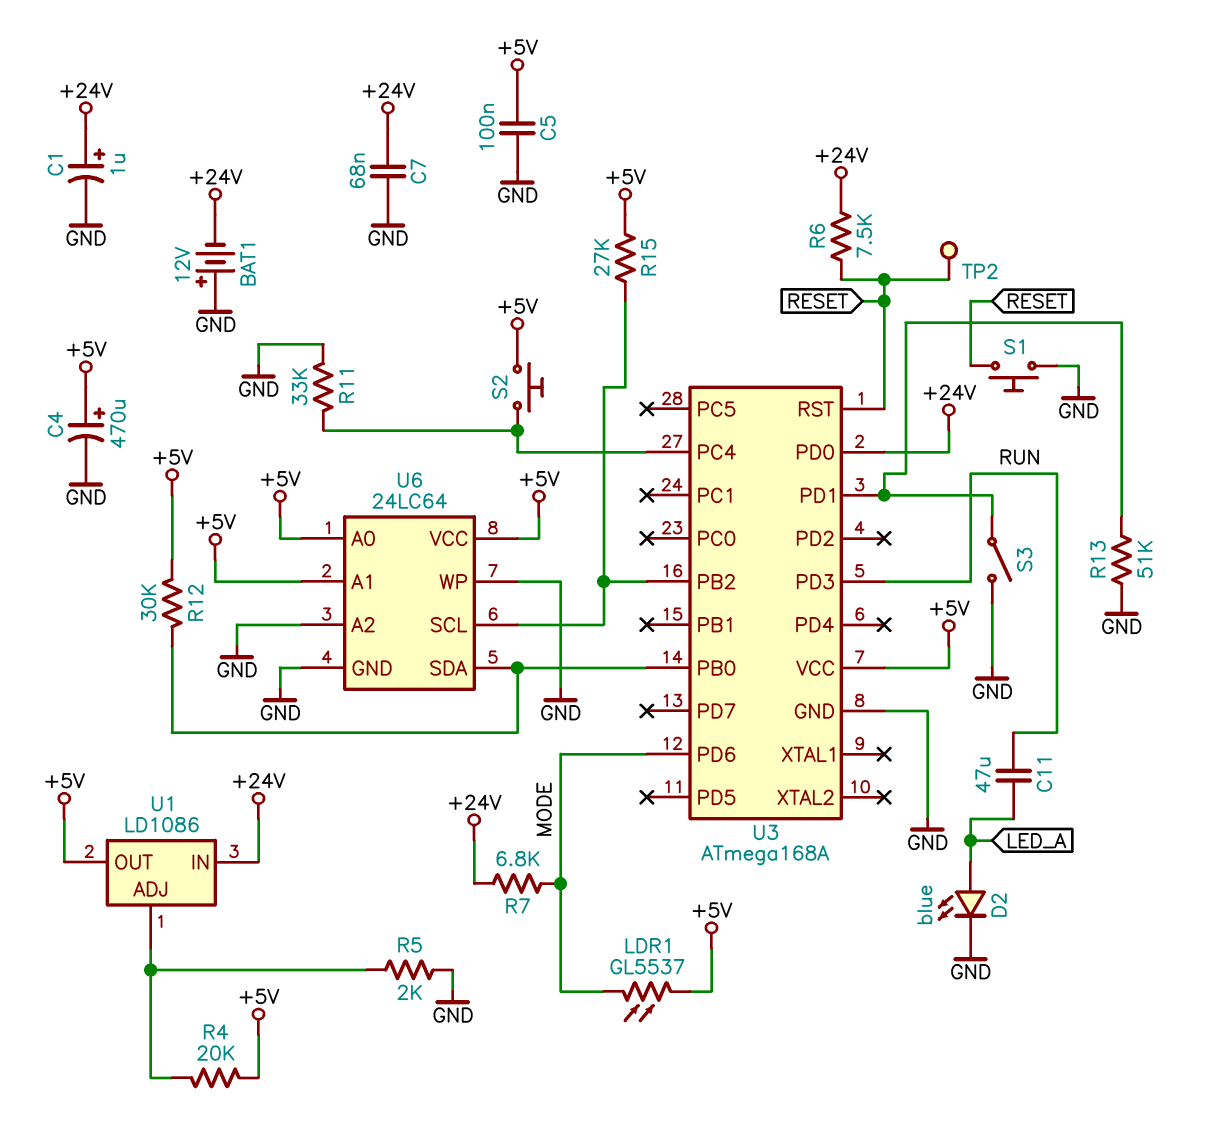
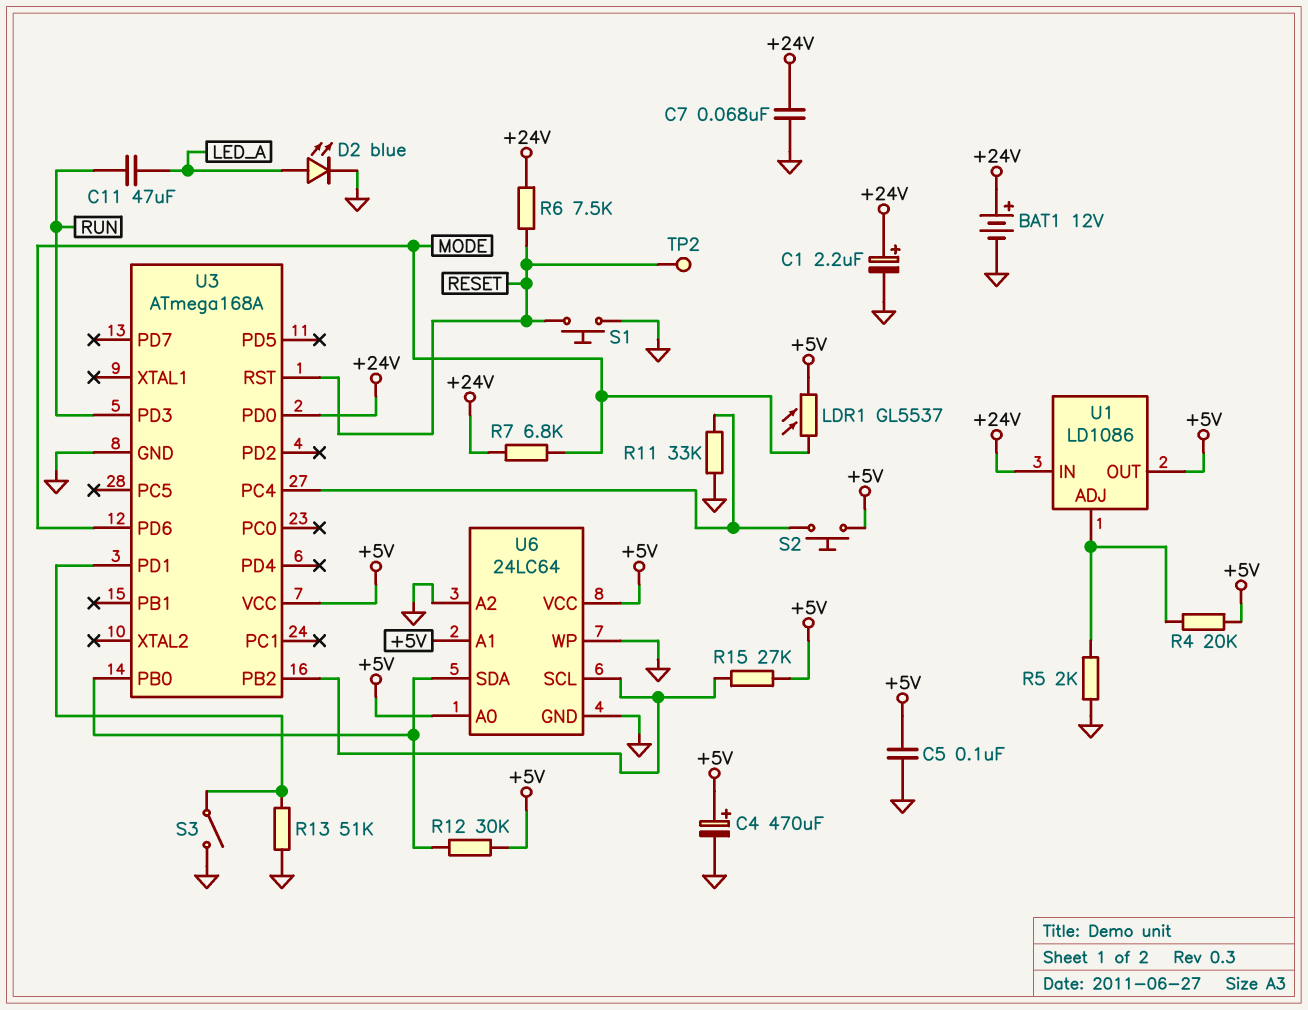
BAT1: 12V (plus GND, minus +24V) -> 12V (plus +24V, minus GND)
C1: 1uF (plus +24V, minus GND) -> 2.2uF (plus +24V, minus GND)

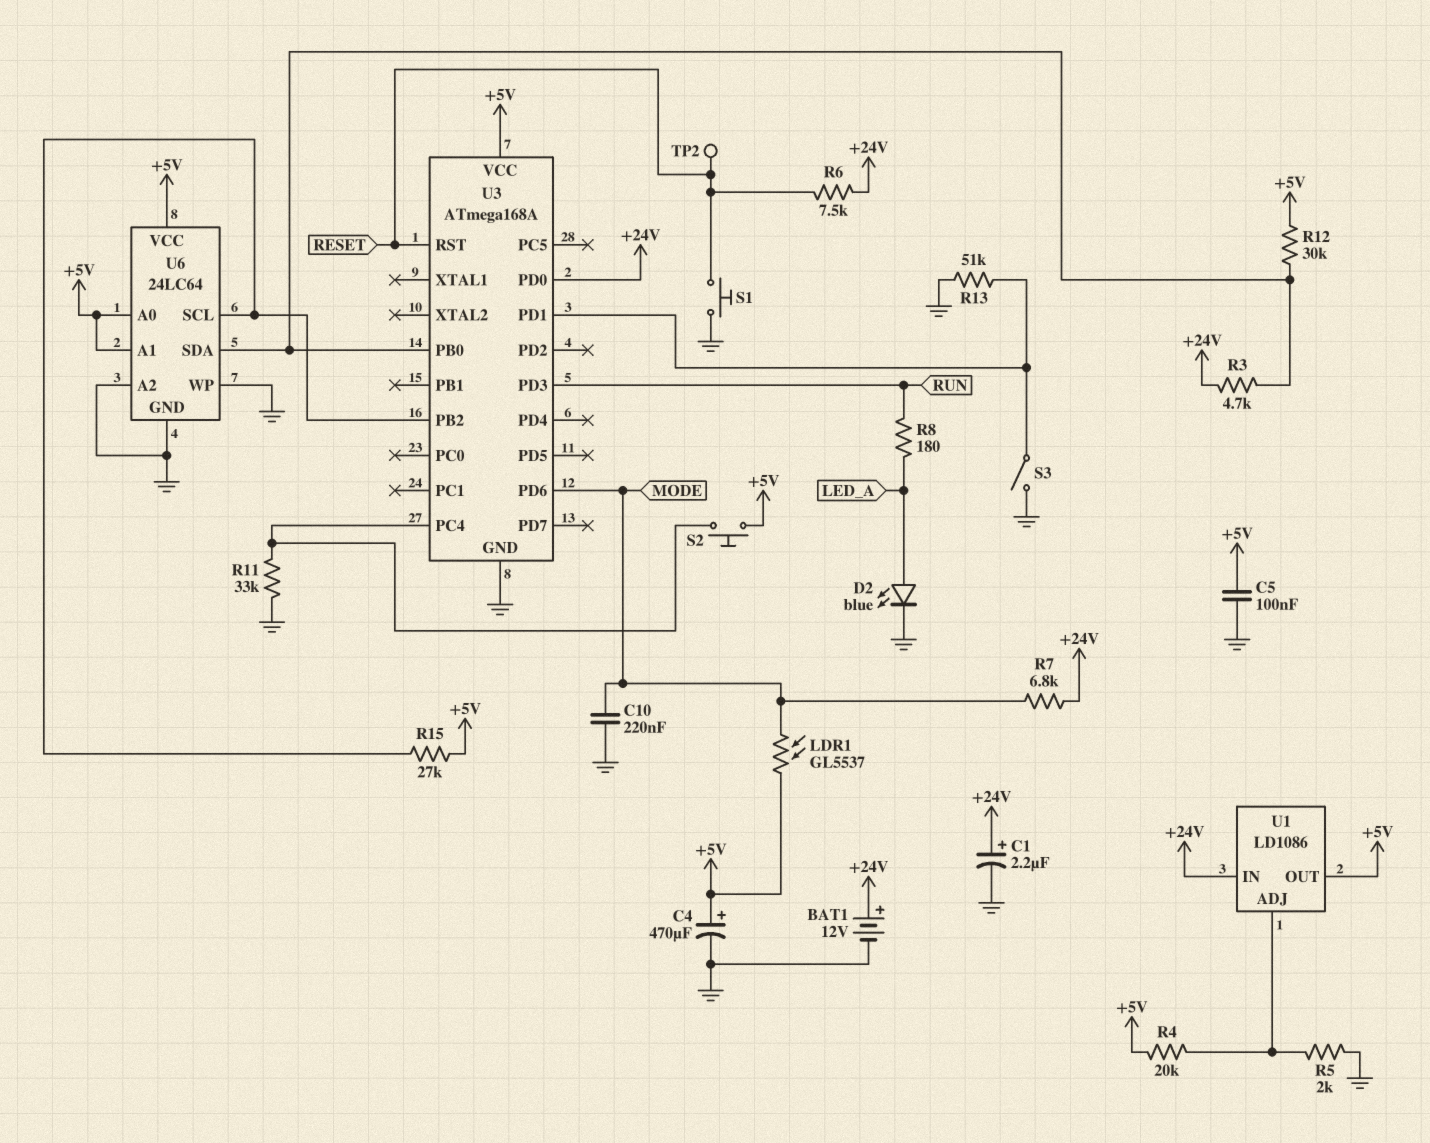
C7: 68nF (+24V, GND) -> none
C10: none -> 220nF (GND, MODE)
C11: 47uF (LED_A, RUN) -> none
R3: none -> 4.7k (+24V, U3/PB0)
R8: none -> 180 (LED_A, RUN)

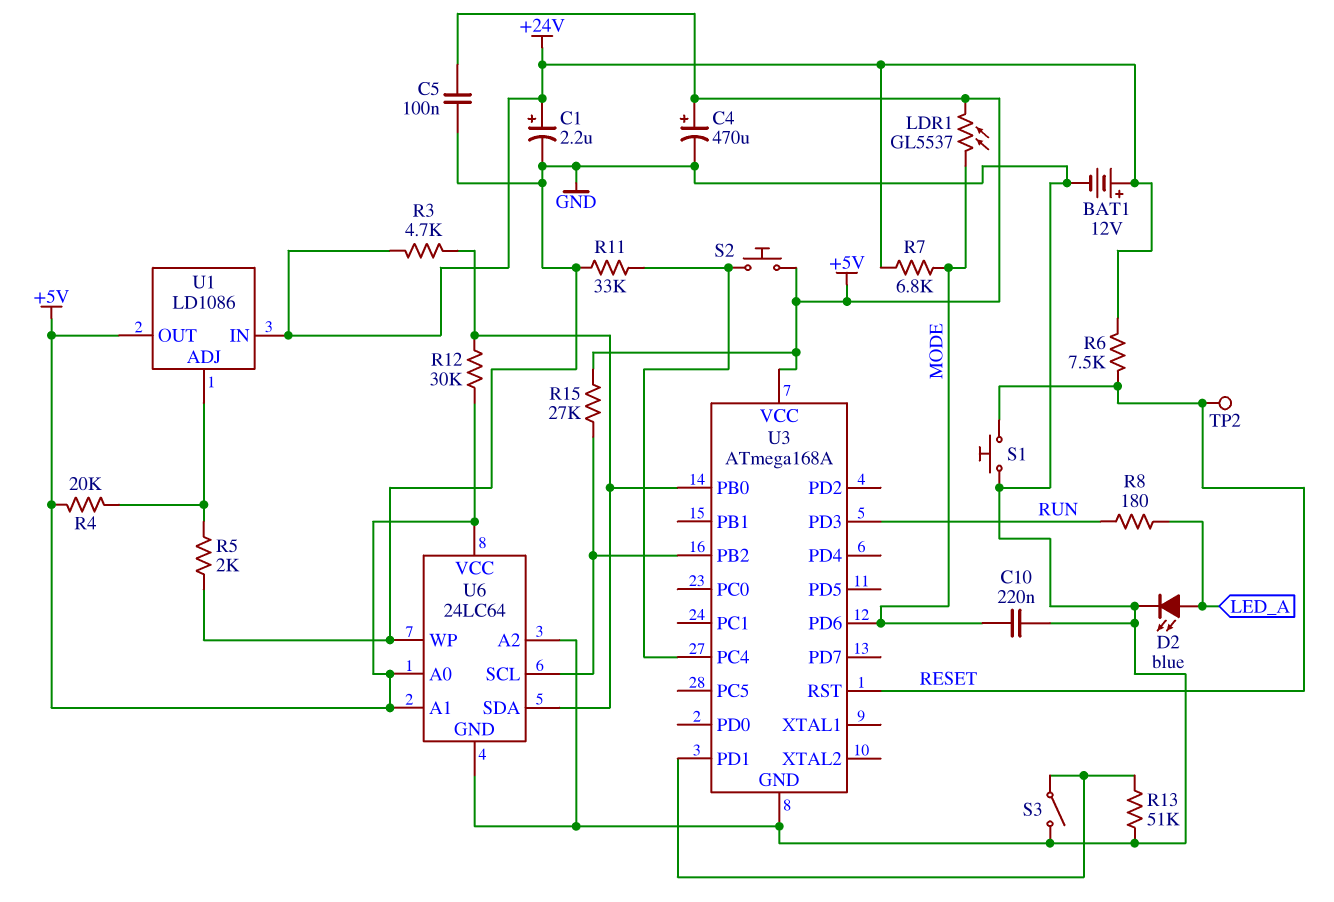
U3 pin PD0: +24V -> none

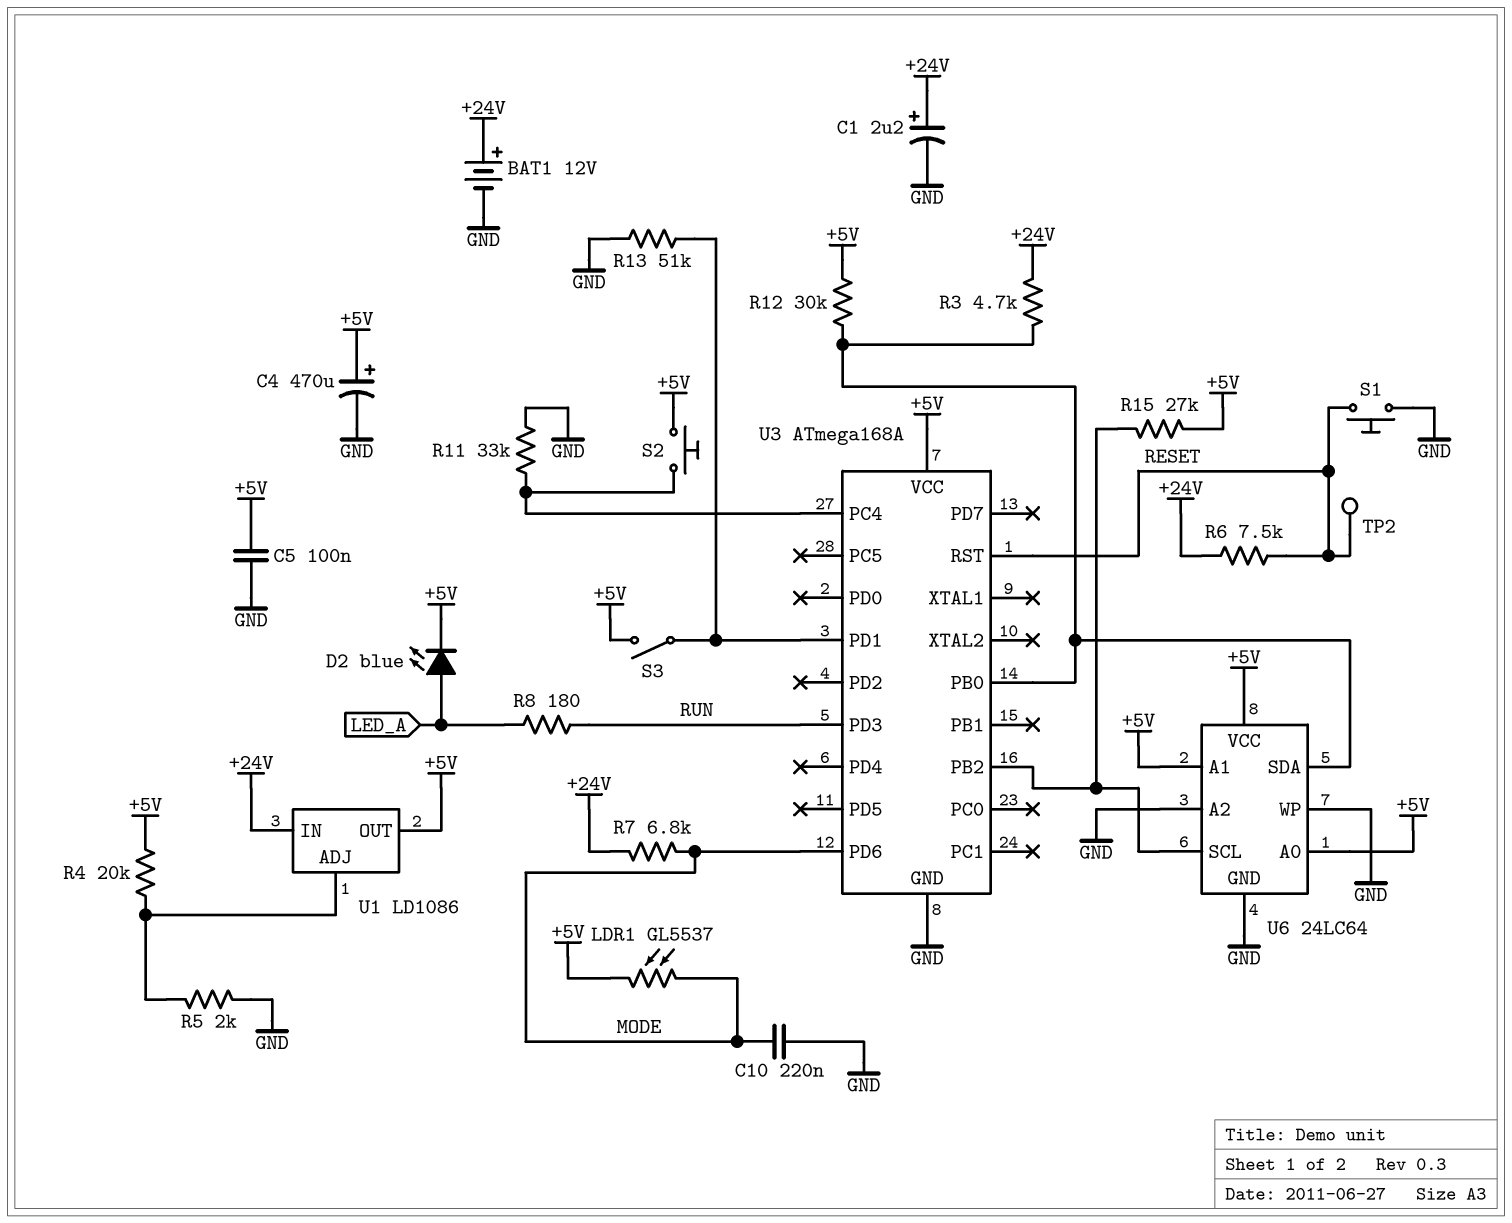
D2: LED blue (A LED_A, K GND) -> LED blue (A LED_A, K +5V)
S3: switch (GND, U3/PD1) -> switch (+5V, U3/PD1)

